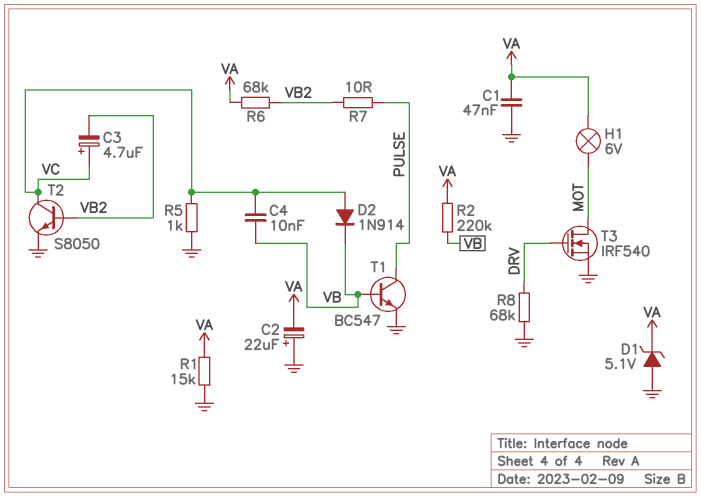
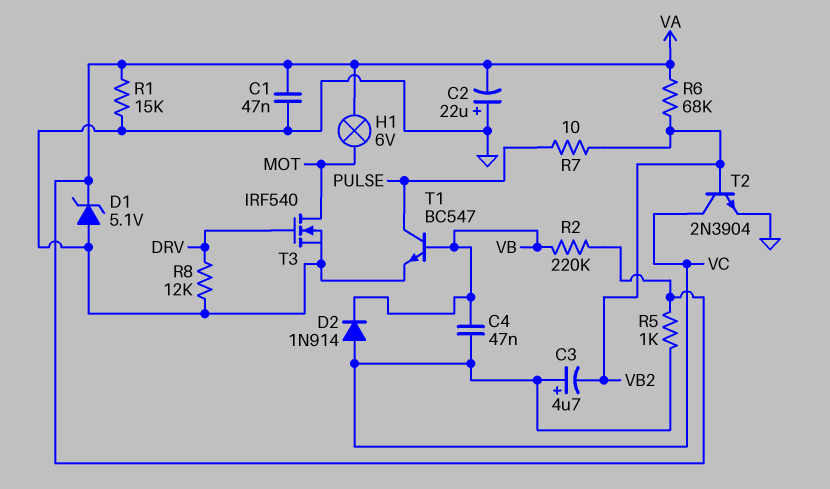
C4: 10nF (VB, VC) -> 47nF (VB, VC)
R5: 1k (GND, VC) -> 1k (VA, VC)
R8: 68k (DRV, GND) -> 12k (DRV, GND)
T2: NPN S8050 (B VB2, C VC, E GND) -> NPN 2N3904 (B VB2, C VC, E GND)

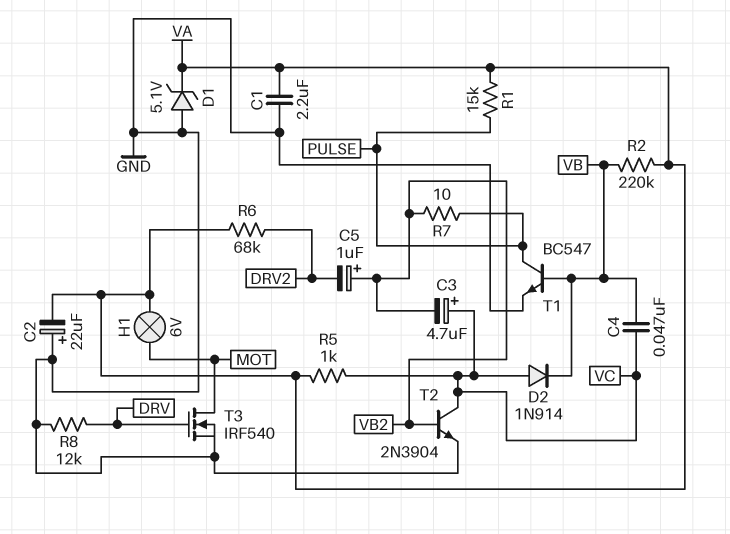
C1: 47nF (GND, VA) -> 2.2uF (GND, VA)
C5: none -> 1uF (plus VB2, minus DRV2)
R1: 15k (GND, VA) -> 15k (PULSE, VA)
R6: 68k (VA, VB2) -> 68k (DRV2, VA)

